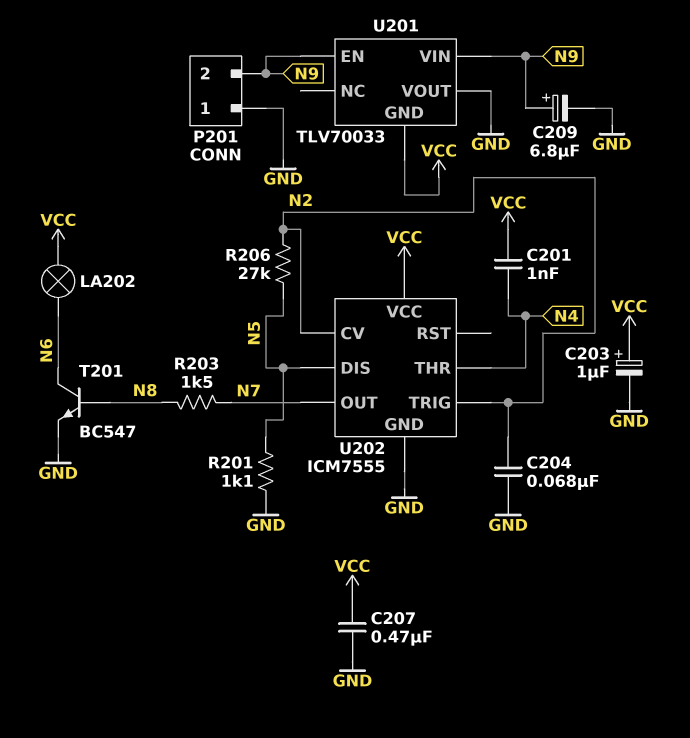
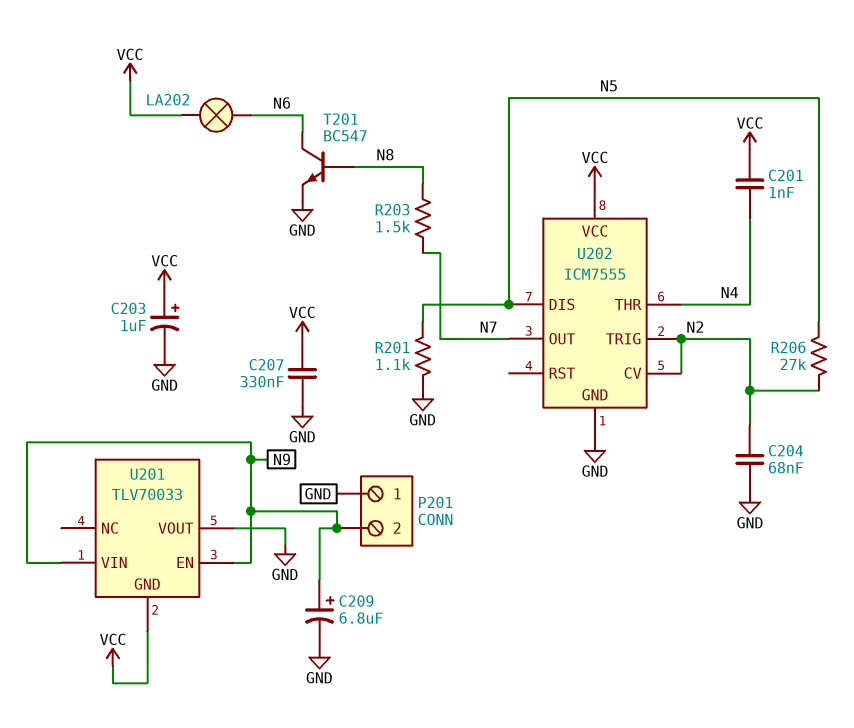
C207: 470nF (GND, VCC) -> 330nF (GND, VCC)

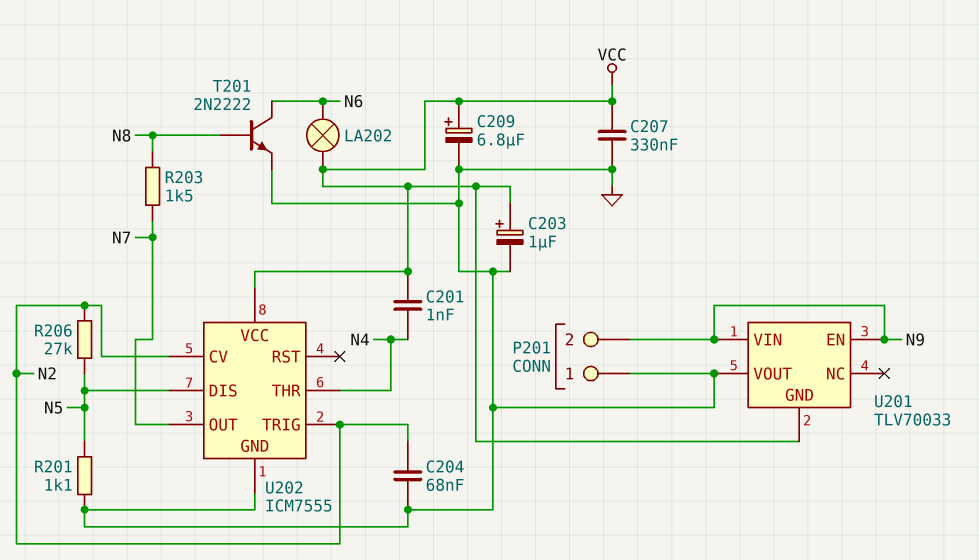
C209: 6.8uF (plus N9, minus GND) -> 6.8uF (plus VCC, minus GND)
T201: NPN BC547 (B N8, C N6, E GND) -> NPN 2N2222 (B N8, C N6, E GND)

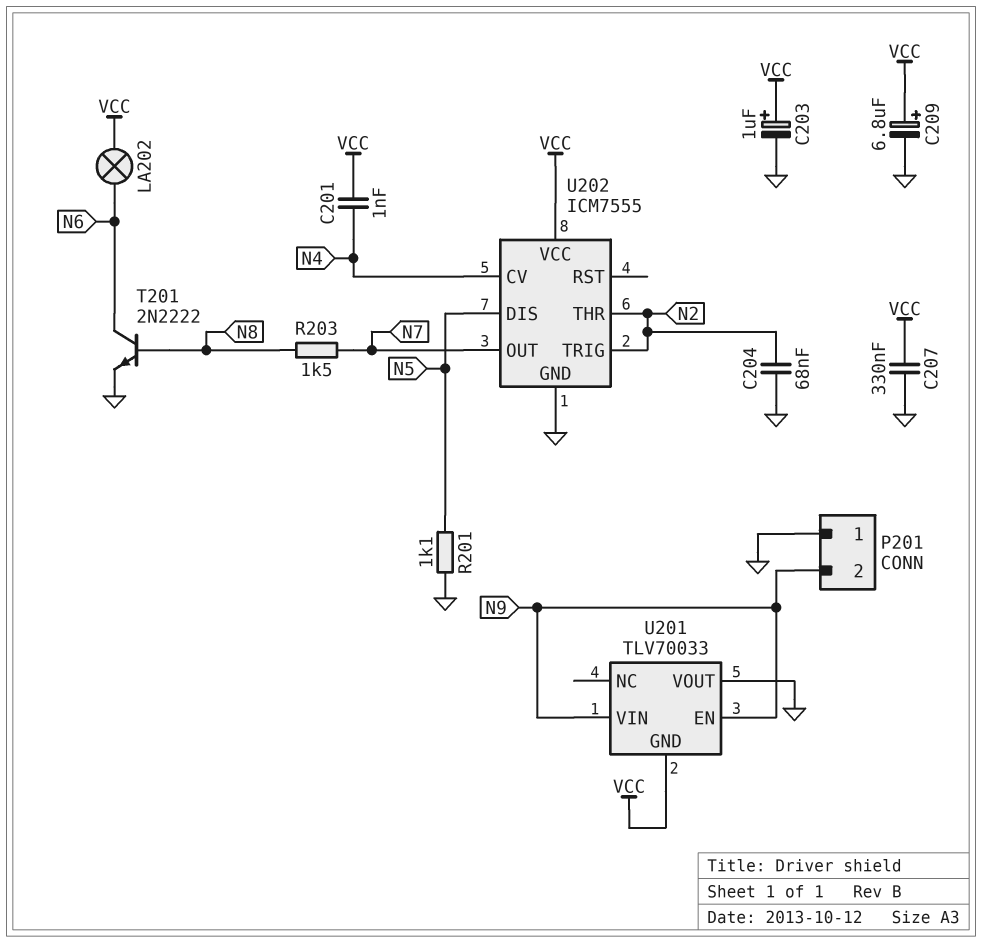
R206: 27k (N2, N5) -> none
U202 pin CV: N2 -> N4
U202 pin THR: N4 -> N2

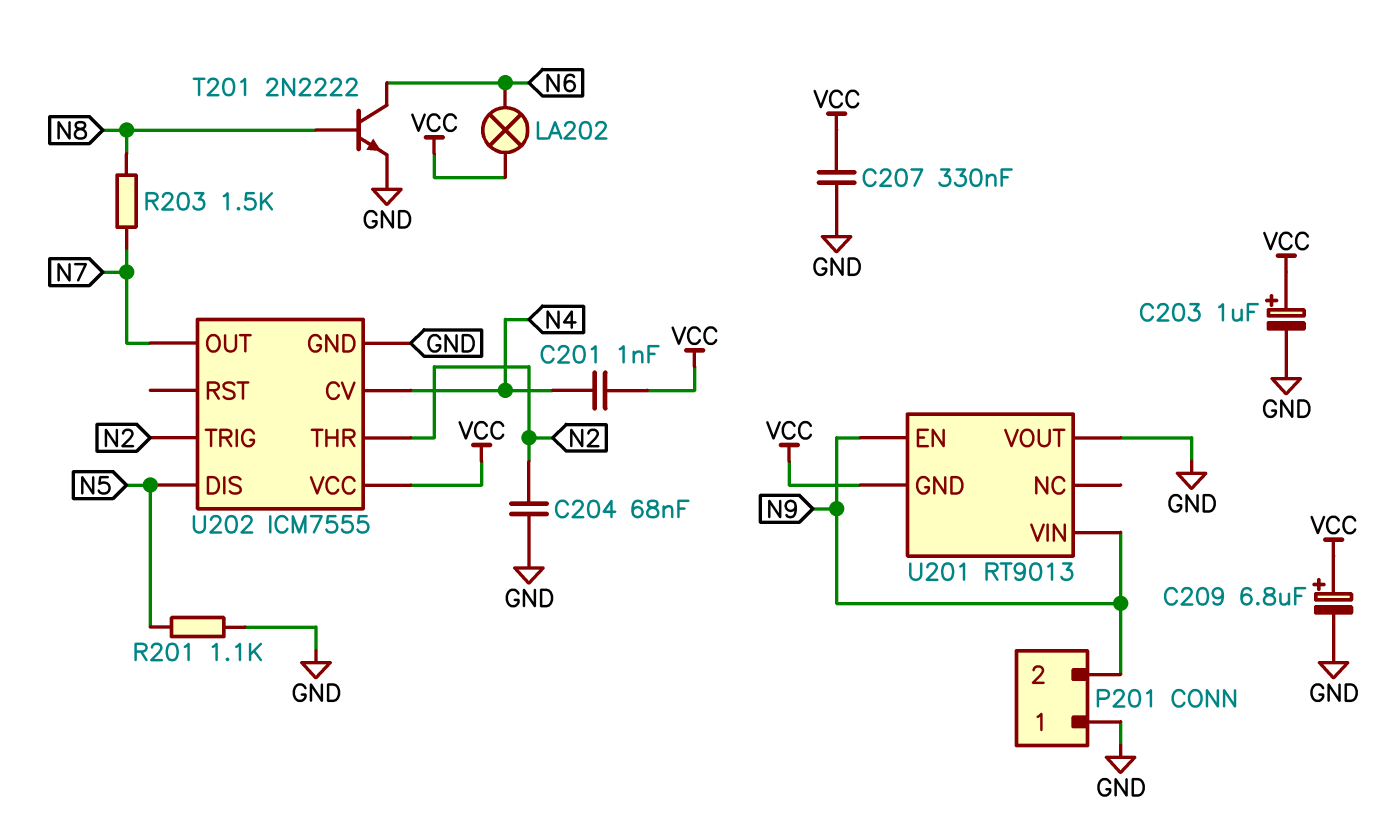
U201: TLV70033 -> RT9013

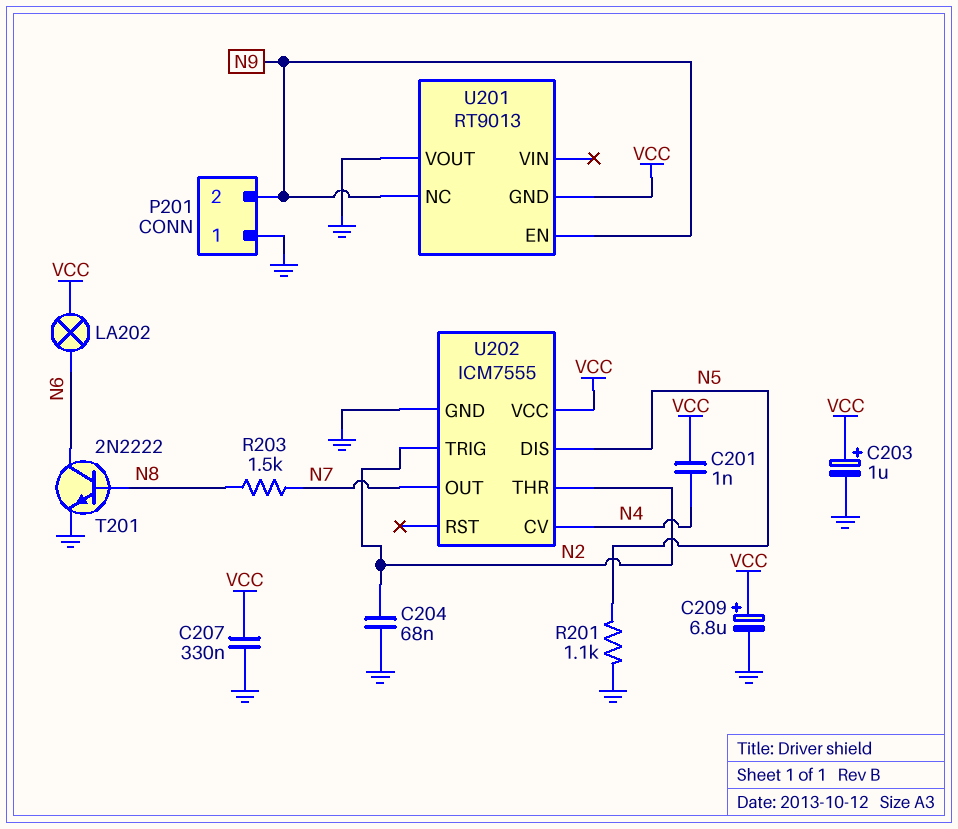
U201 pin NC: none -> N9
U201 pin VIN: N9 -> none

